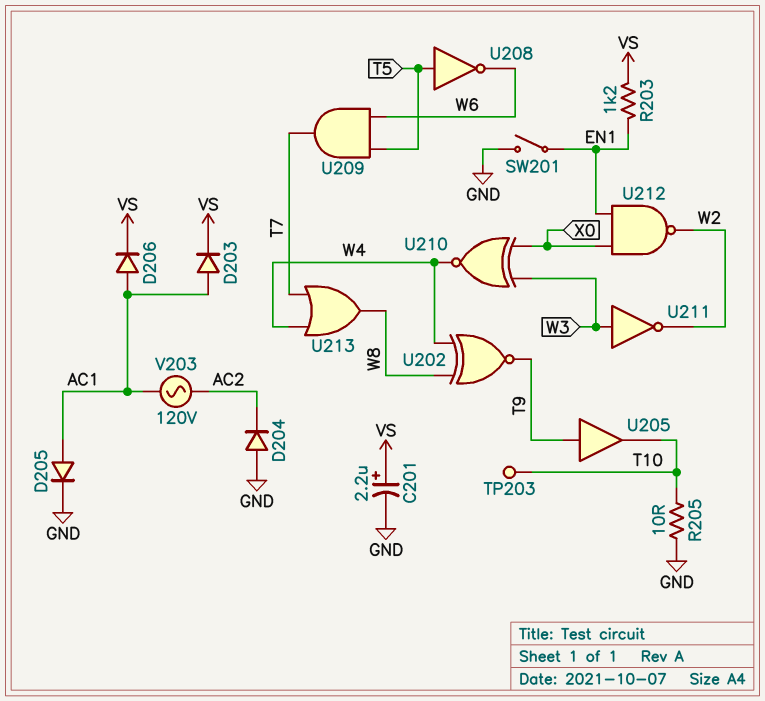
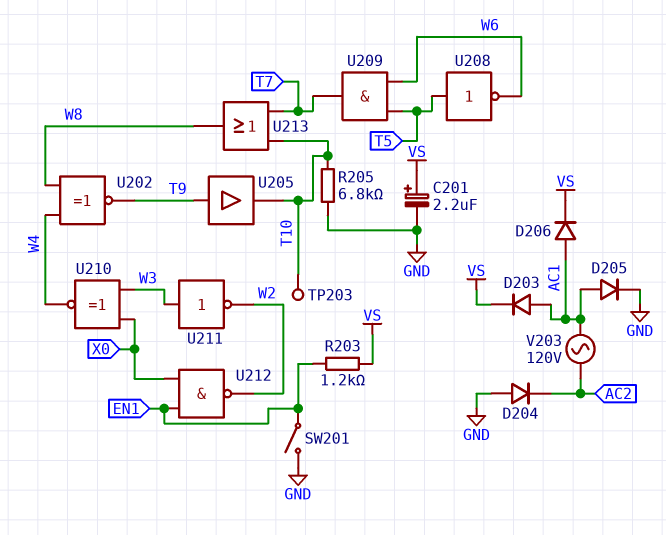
R205: 10 (GND, T10) -> 6.8k (GND, T10)
U213: OR (in T7, in W4, out W8) -> OR (in T7, in T10, out W8)

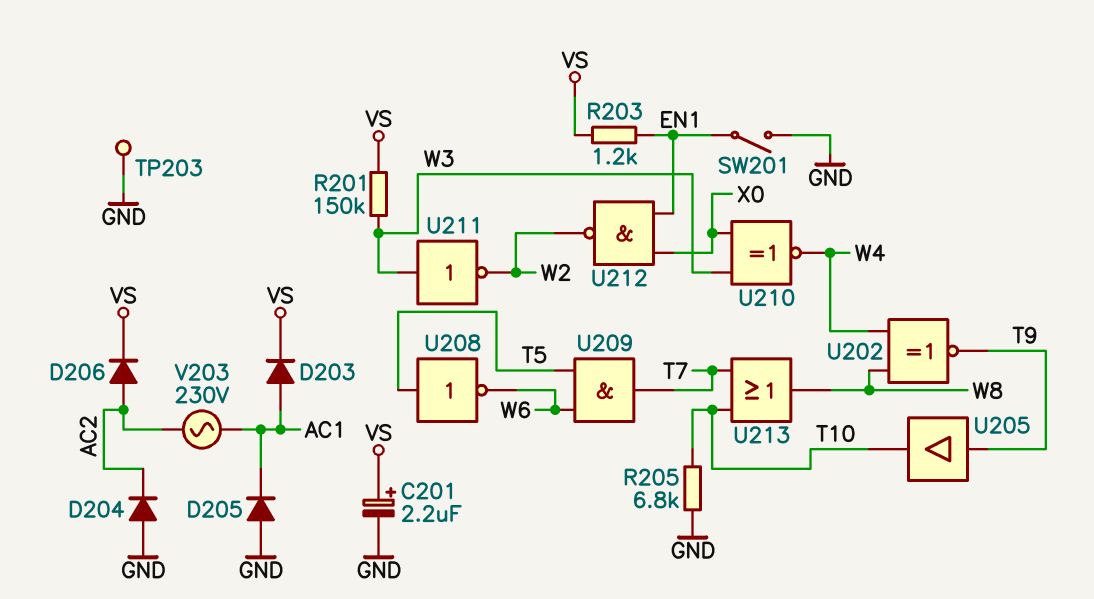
D205: diode (A AC1, K GND) -> diode (A GND, K AC1)
D206: diode (A AC1, K VS) -> diode (A AC2, K VS)
R201: none -> 150k (VS, W3)
TP203: test point (T10) -> test point (GND)
V203: AC 120V (AC1, AC2) -> AC 230V (AC1, AC2)

